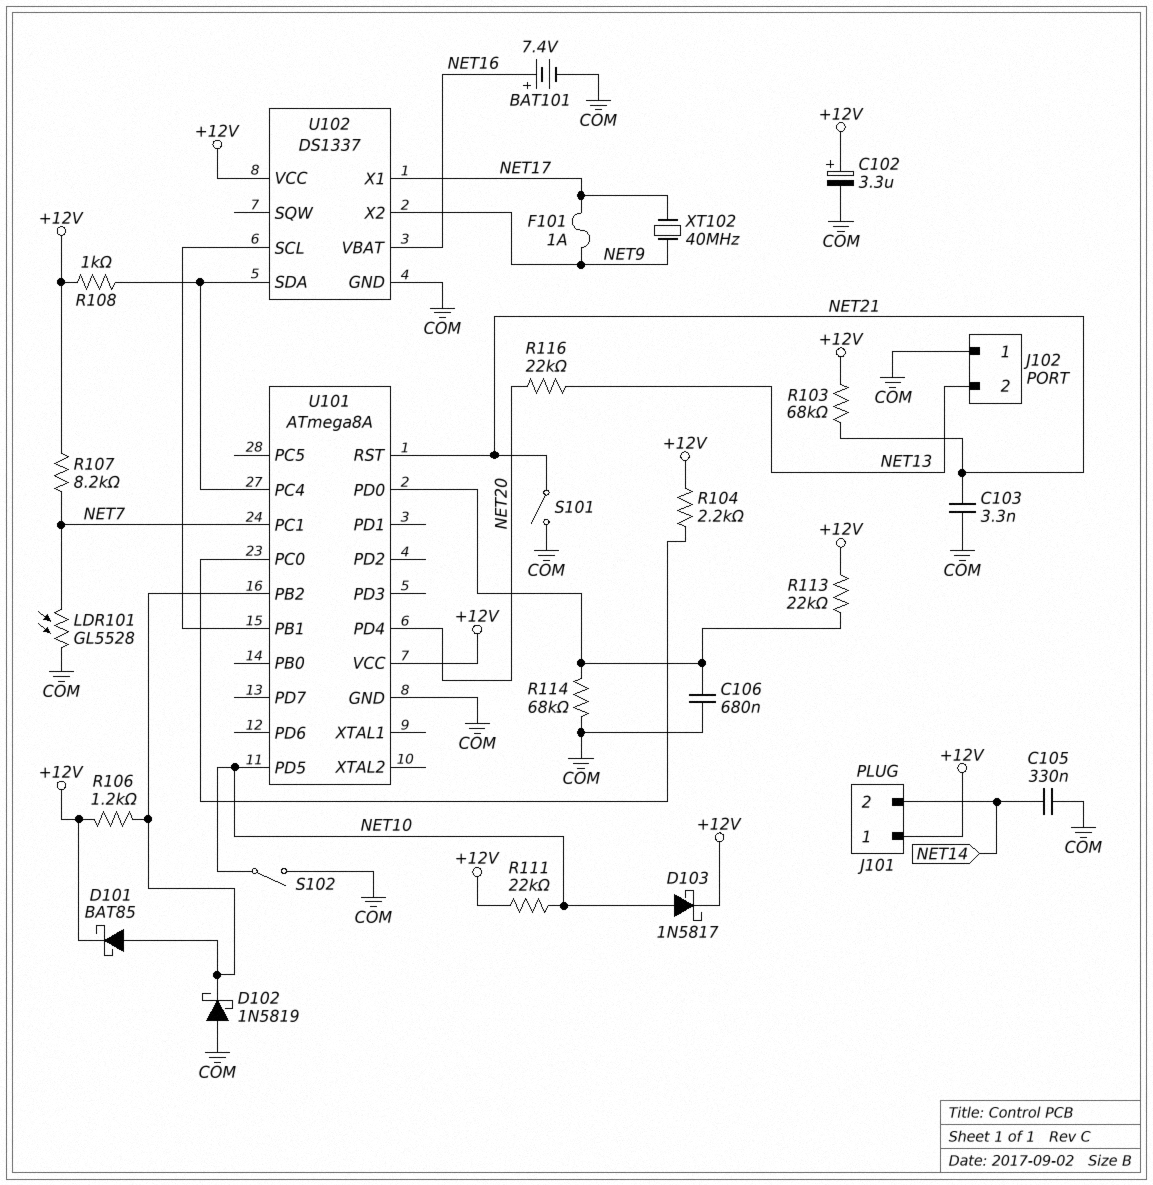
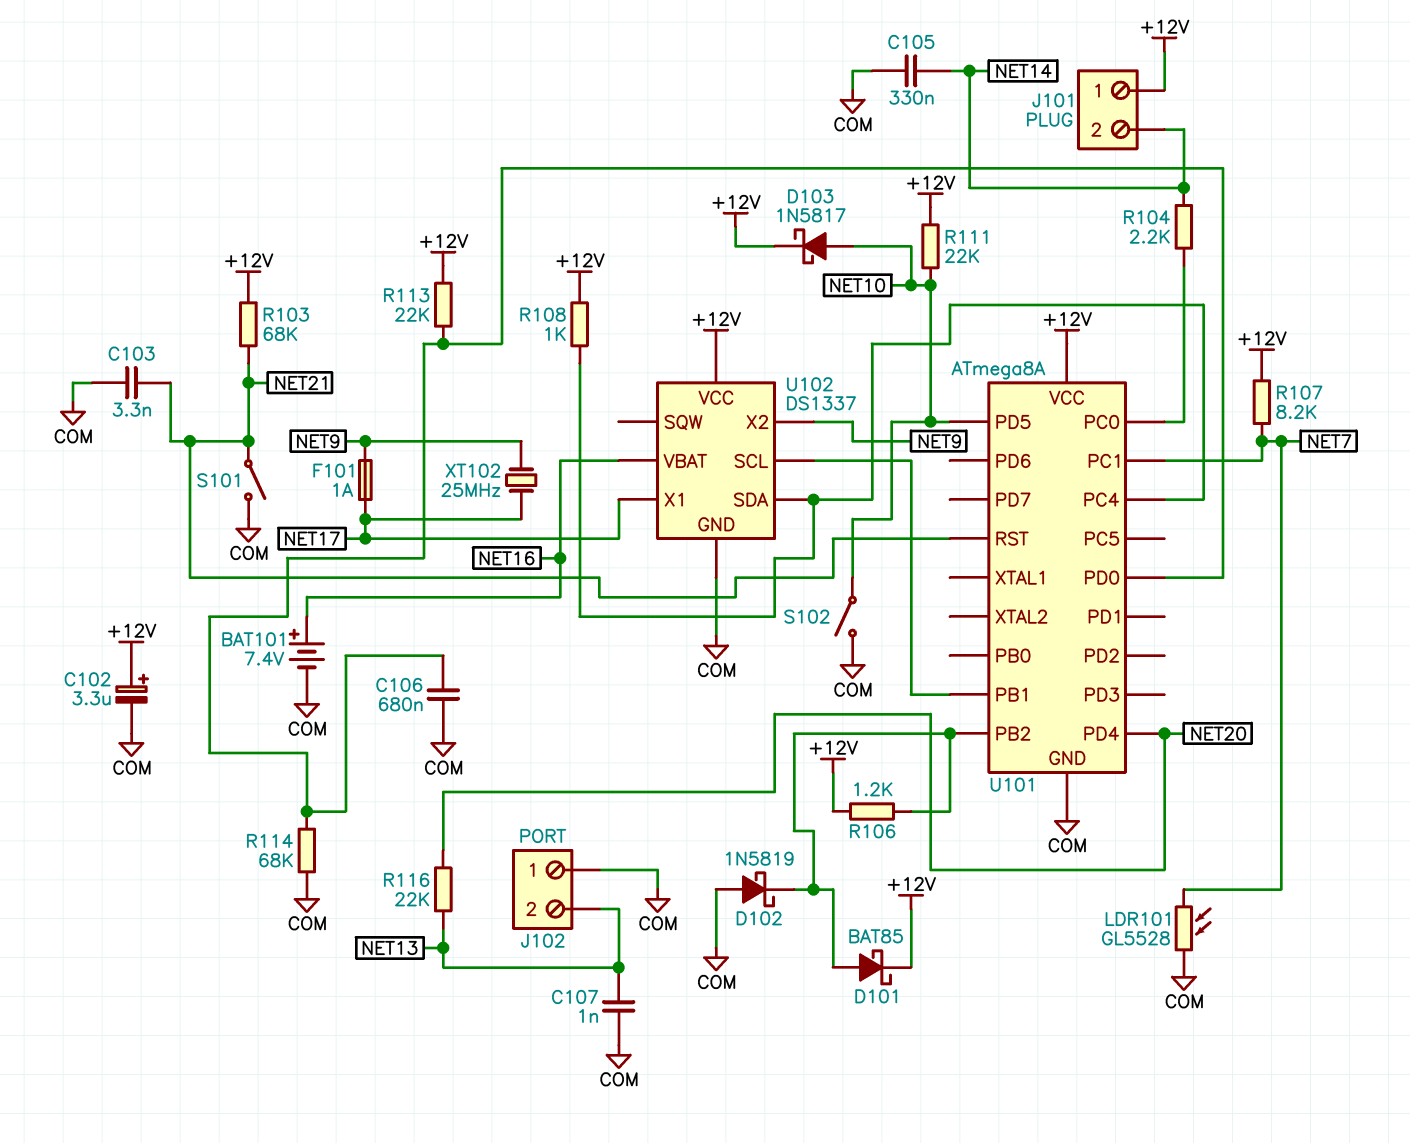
C107: none -> 1nF (COM, NET13)
R104: 2.2k (+12V, U101/PC0) -> 2.2k (NET14, U101/PC0)
XT102: 40MHz (NET9, NET17) -> 25MHz (NET9, NET17)

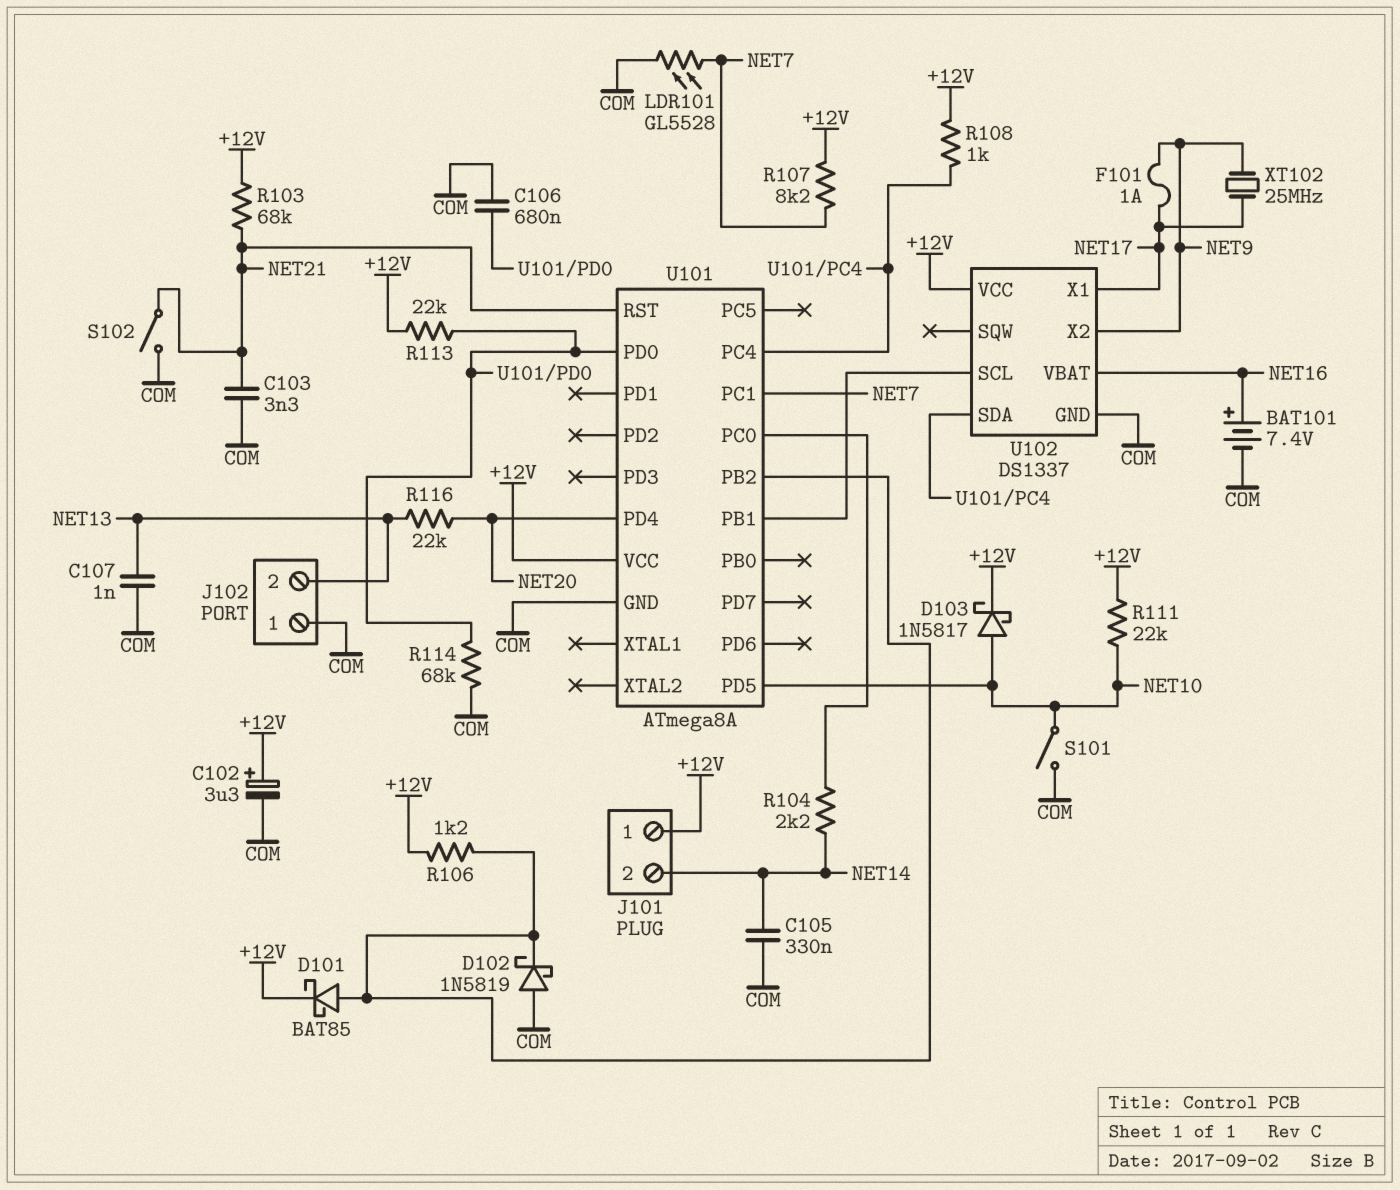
S101: switch (COM, NET21) -> switch (COM, NET10)
S102: switch (COM, NET10) -> switch (COM, NET21)

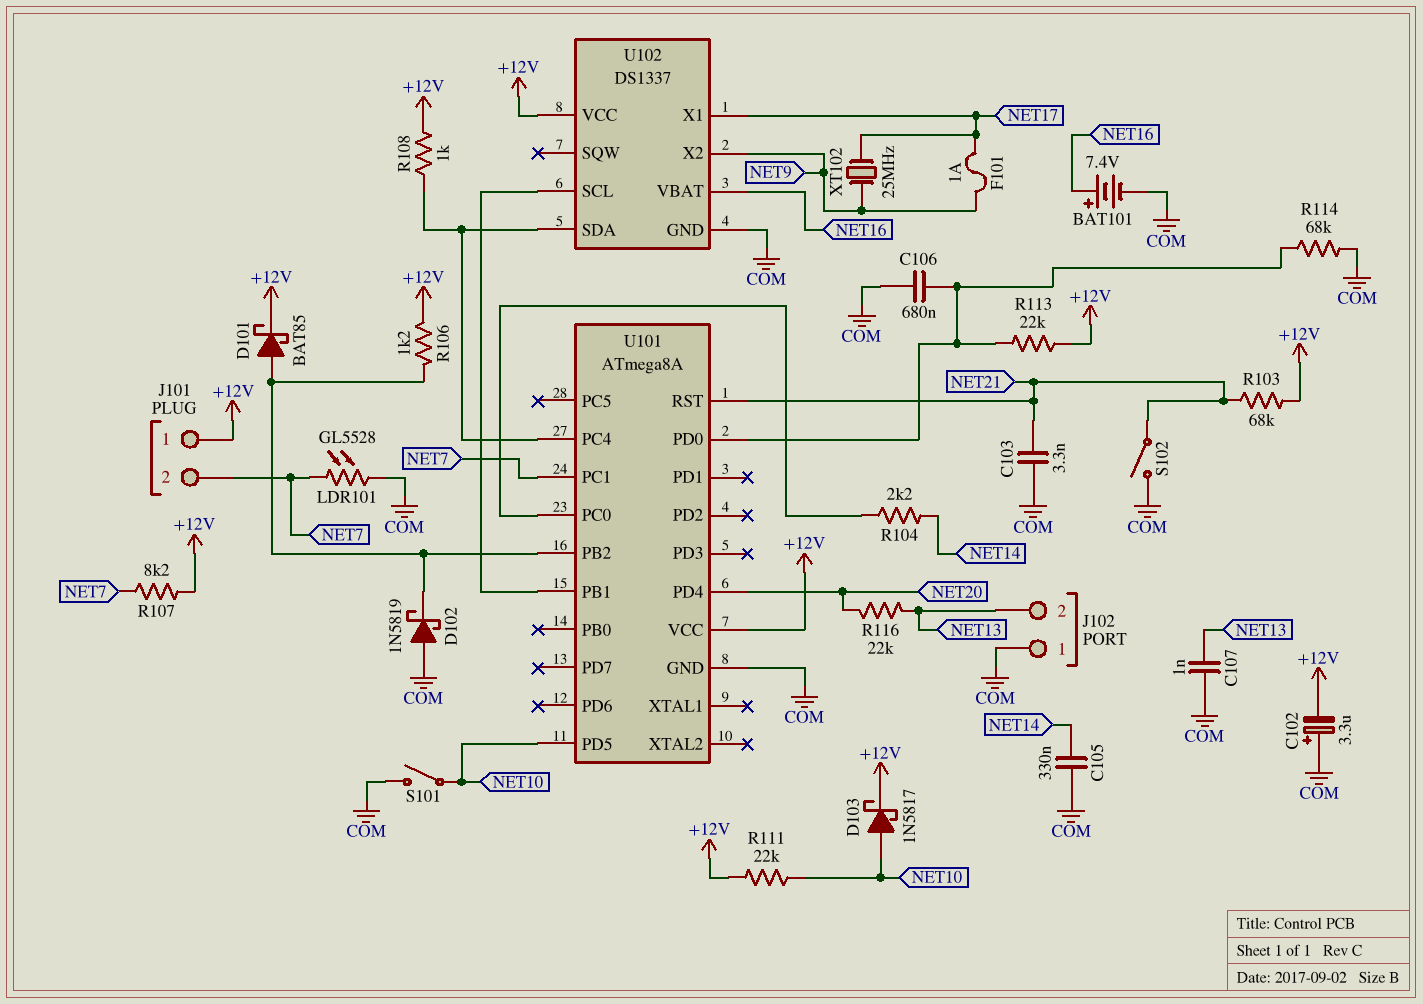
C102: 3.3uF (plus +12V, minus COM) -> 3.3uF (plus COM, minus +12V)
J101 pin 2: NET14 -> NET7

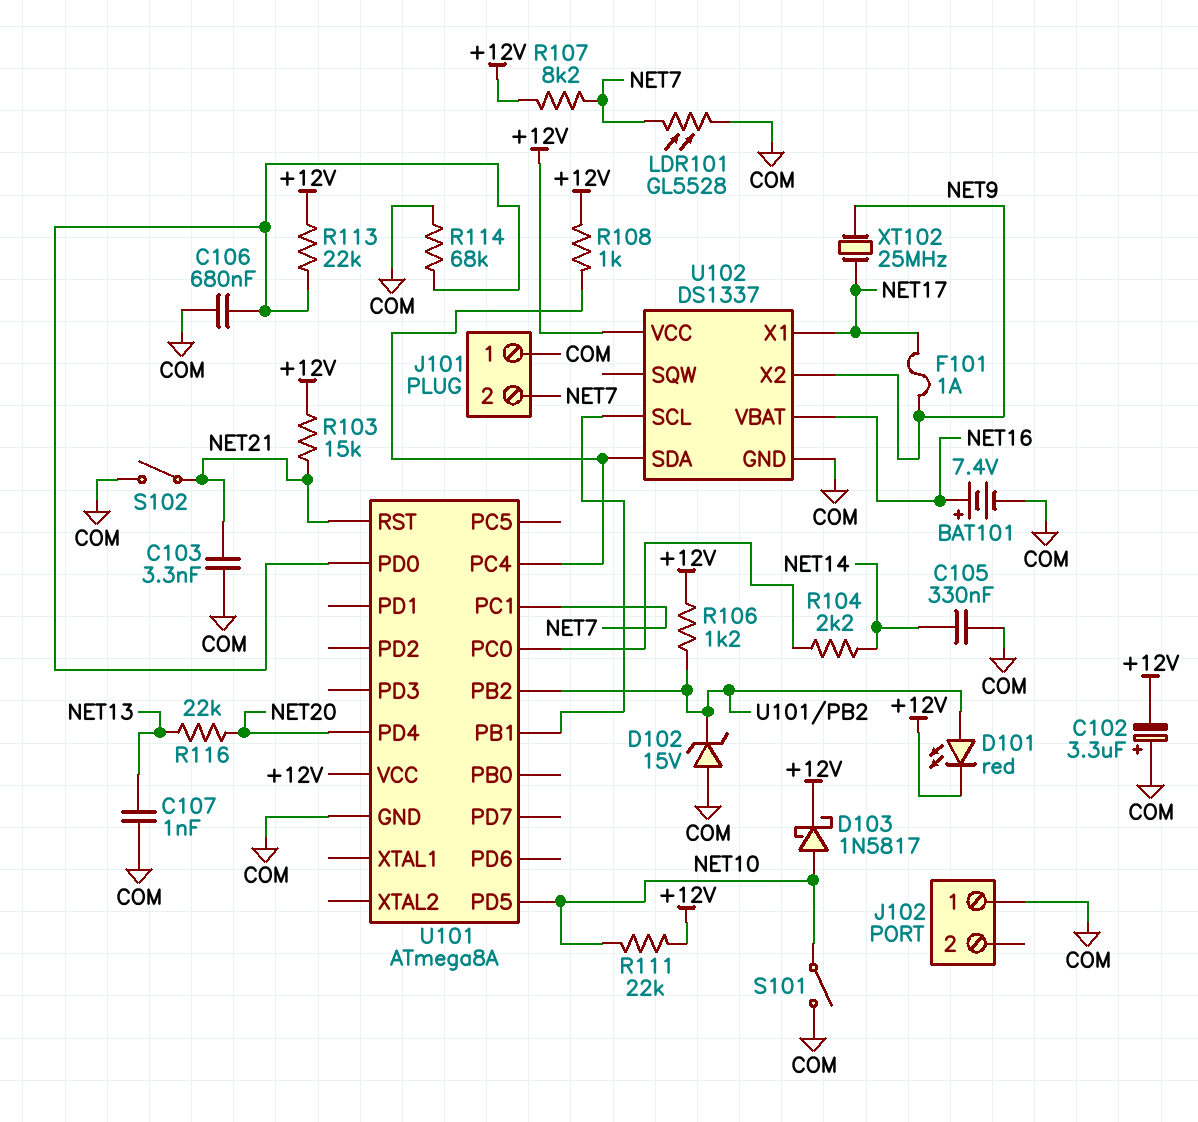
D101: schottky BAT85 (A U101/PB2, K +12V) -> LED red (A U101/PB2, K +12V)
D102: schottky 1N5819 (A COM, K U101/PB2) -> zener 15V (A COM, K U101/PB2)
J101 pin 1: +12V -> COM
J102 pin 2: NET13 -> none
R103: 68k (+12V, NET21) -> 15k (+12V, NET21)

